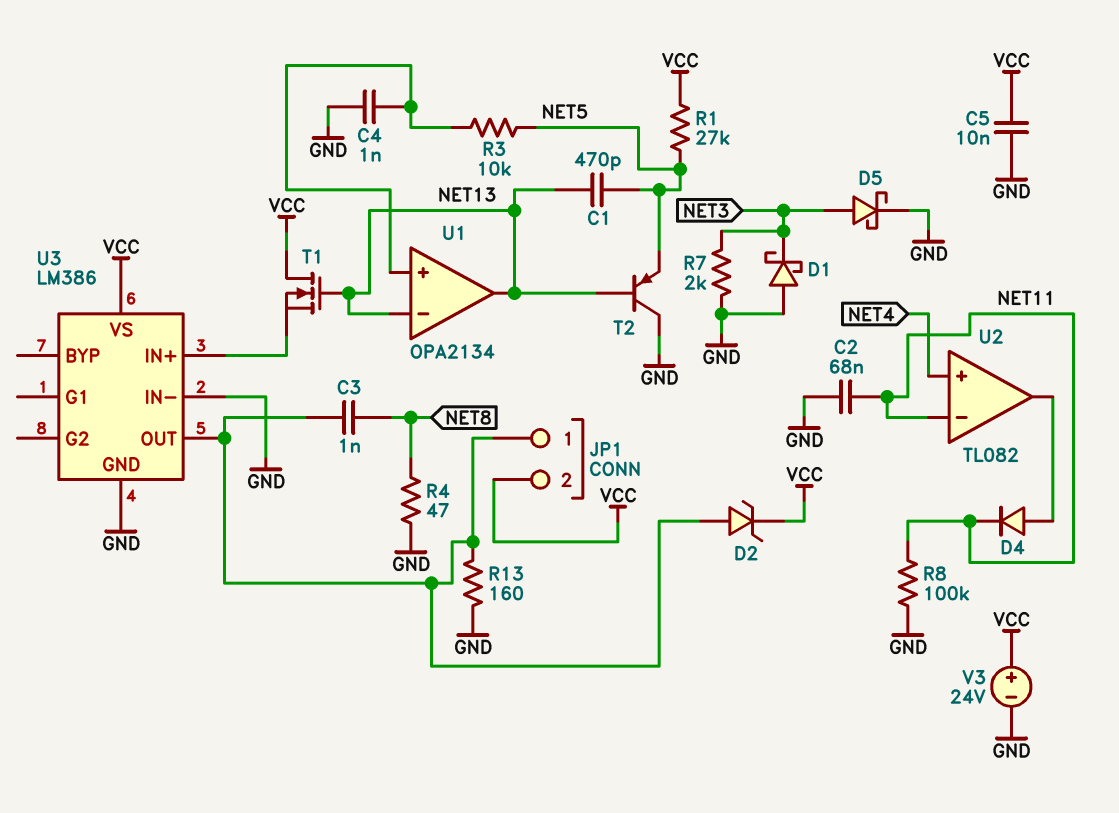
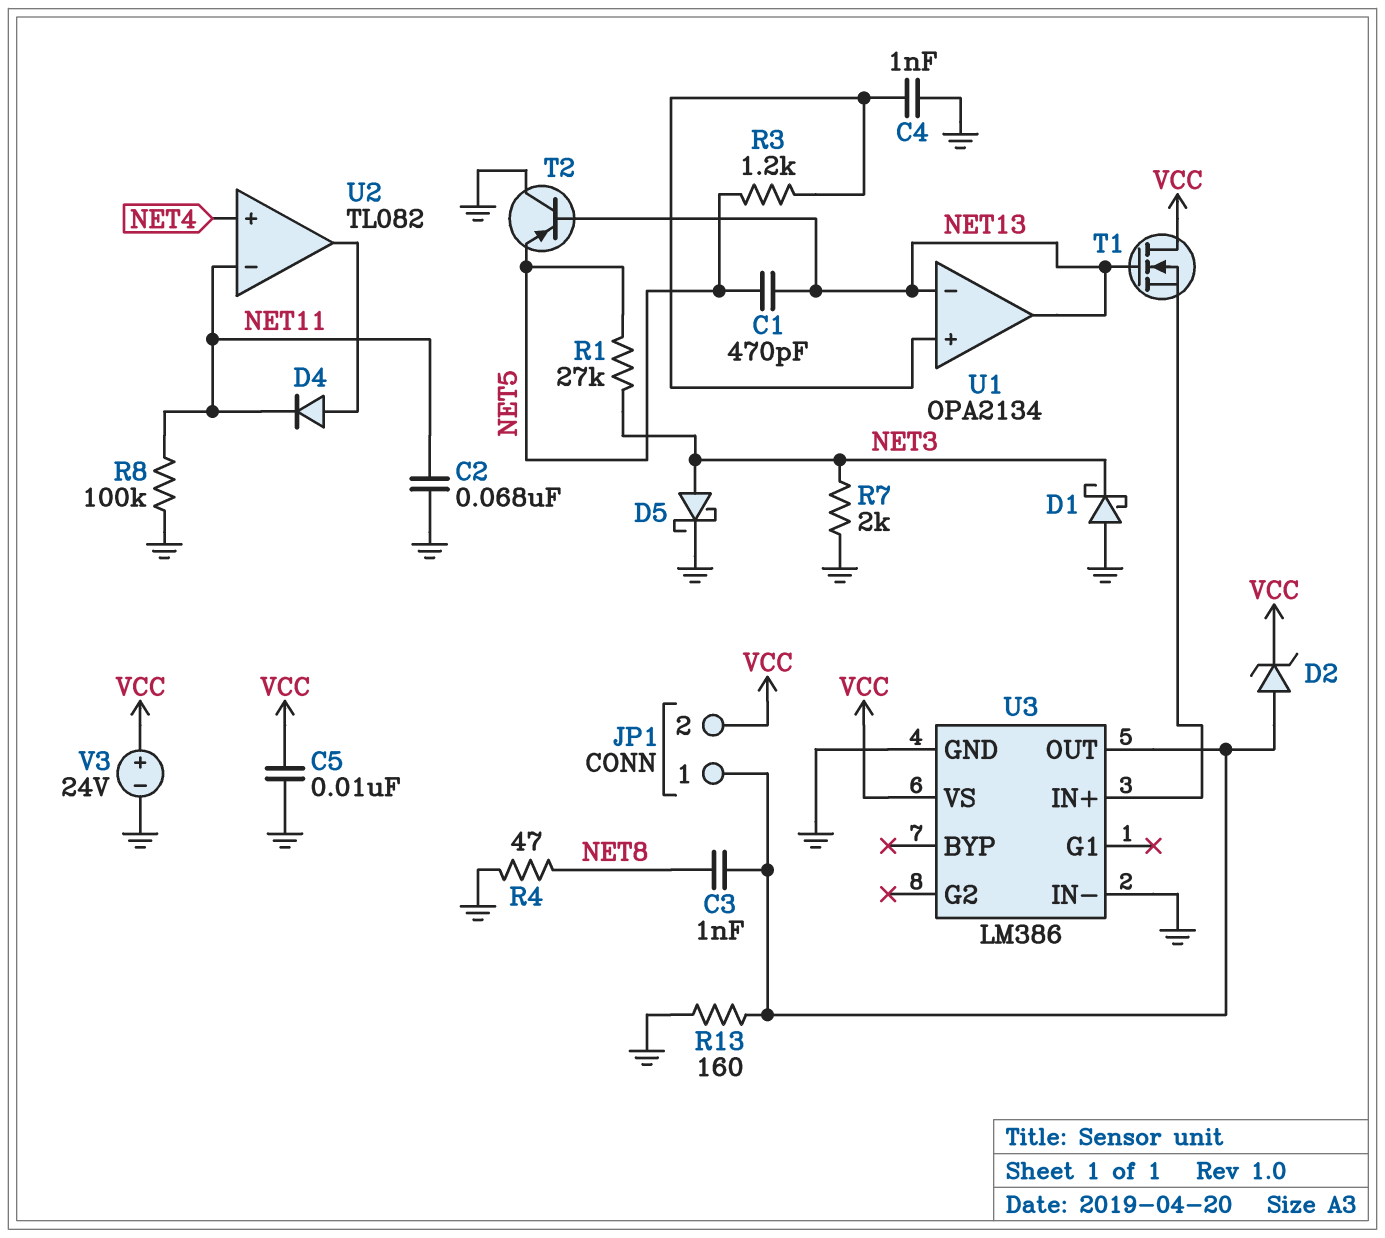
R1: 27k (NET5, VCC) -> 27k (NET3, NET5)
R3: 10k (NET5, U1/in+) -> 1.2k (NET5, U1/in+)

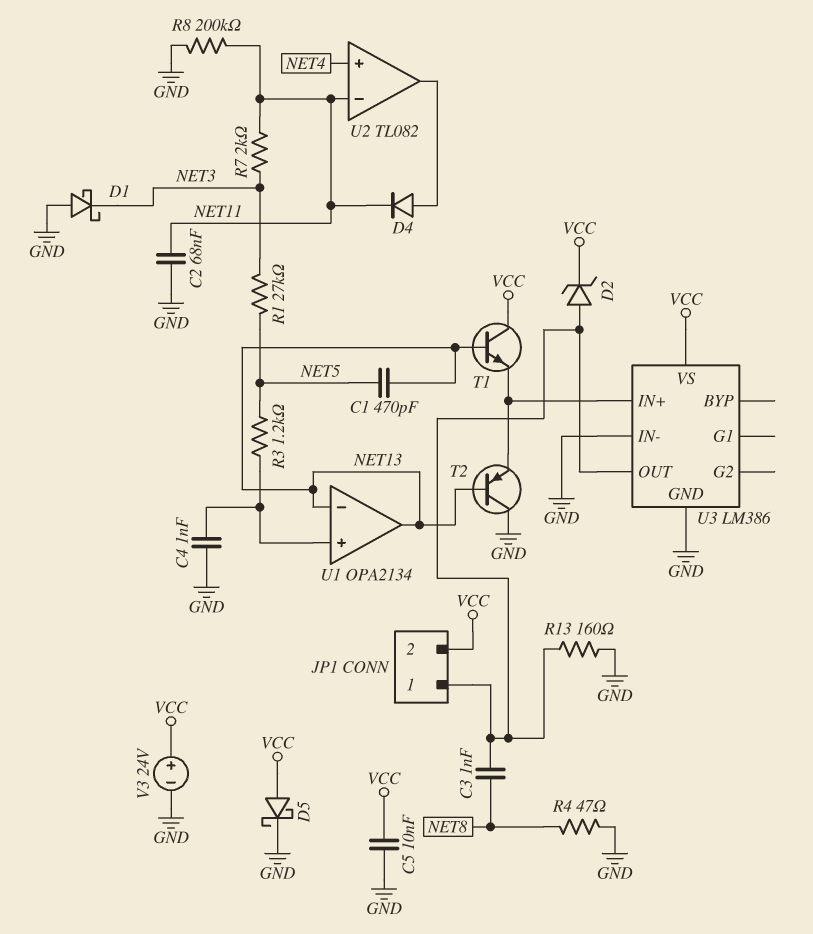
D5: schottky (A NET3, K GND) -> schottky (A VCC, K GND)
R7: 2k (GND, NET3) -> 2k (NET3, NET11)
R8: 100k (GND, NET11) -> 200k (GND, NET11)
T1: NMOS (G NET13, D VCC, S U3/IN+) -> NPN (B NET13, C VCC, E U3/IN+)
T2: PNP (B NET13, C GND, E NET5) -> PNP (B NET13, C GND, E U3/IN+)

